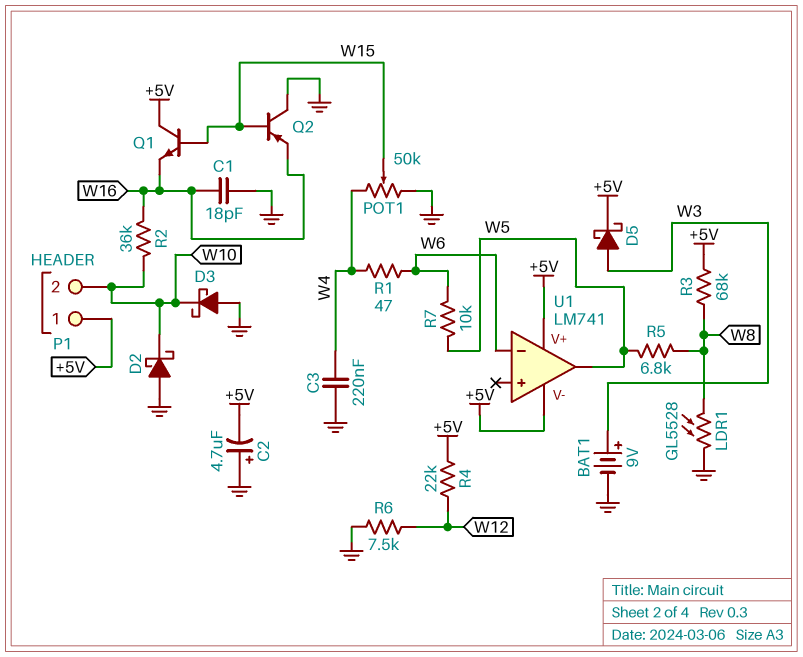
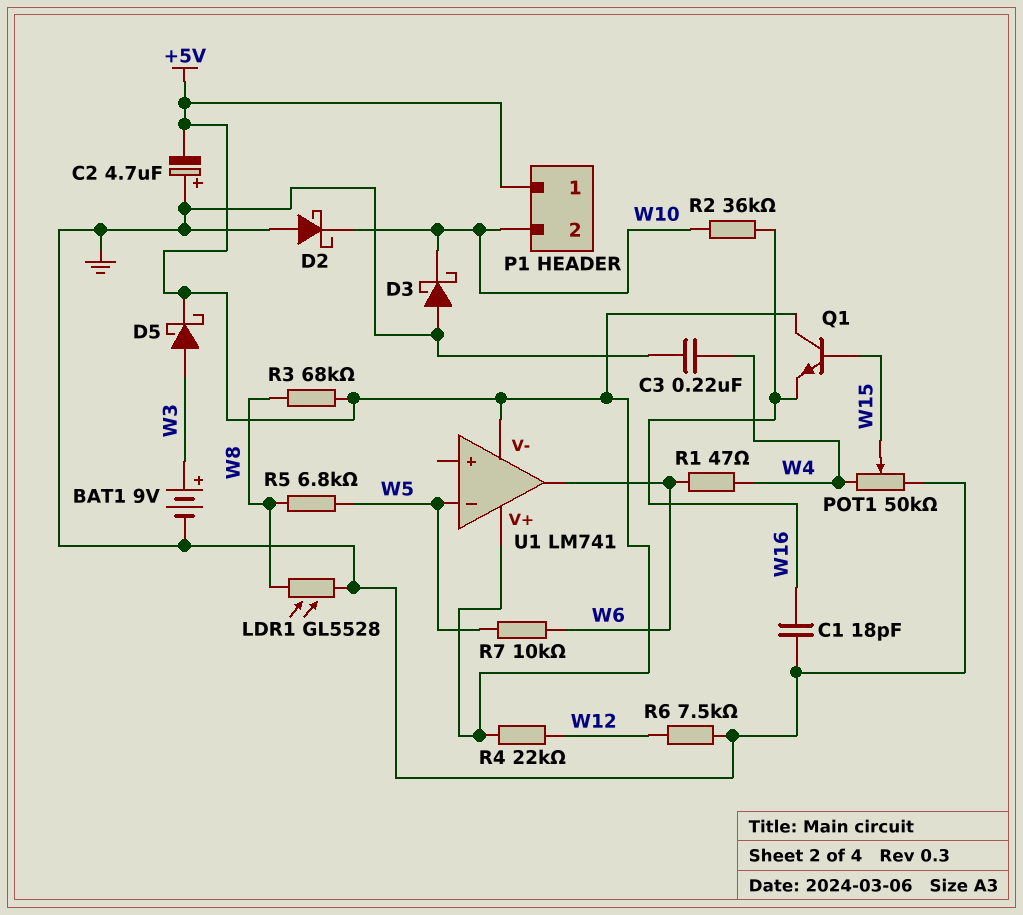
Q2: PNP (B W15, C GND, E W16) -> none
U1 pin in-: W6 -> W5
U1 pin out: W5 -> W6

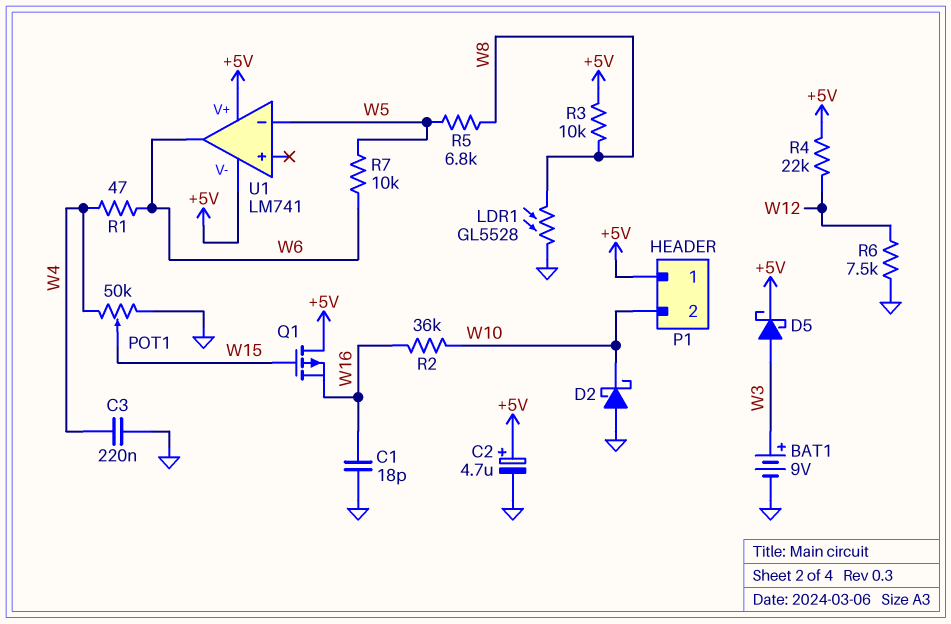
C2: 4.7uF (plus GND, minus +5V) -> 4.7uF (plus +5V, minus GND)
D3: schottky (A GND, K W10) -> none
Q1: NPN (B W15, C +5V, E W16) -> PMOS (G W15, D +5V, S W16)
R3: 68k (+5V, W8) -> 10k (+5V, W8)

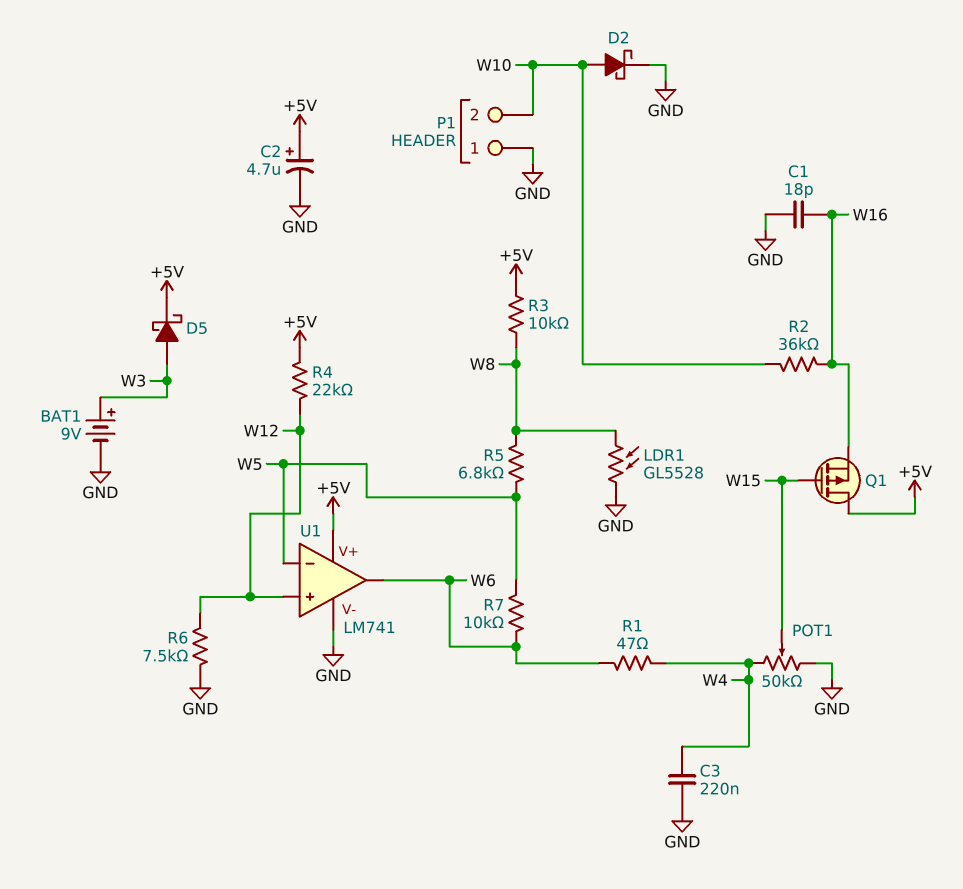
D2: schottky (A GND, K W10) -> schottky (A W10, K GND)
P1 pin 1: +5V -> GND
U1 pin V-: +5V -> GND
U1 pin in+: none -> W12

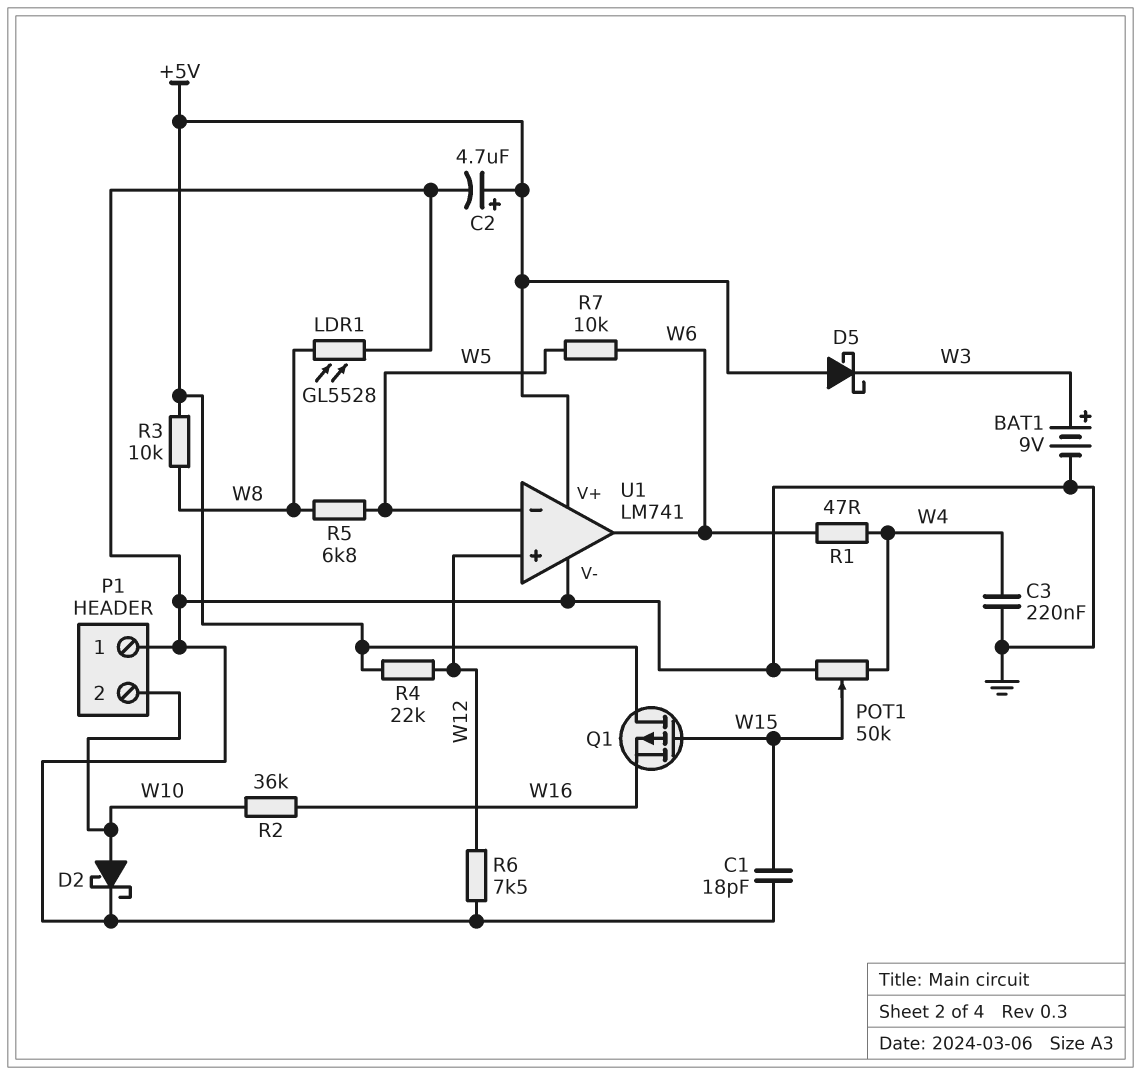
C1: 18pF (GND, W16) -> 18pF (GND, W15)
D5: schottky (A W3, K +5V) -> schottky (A +5V, K W3)

